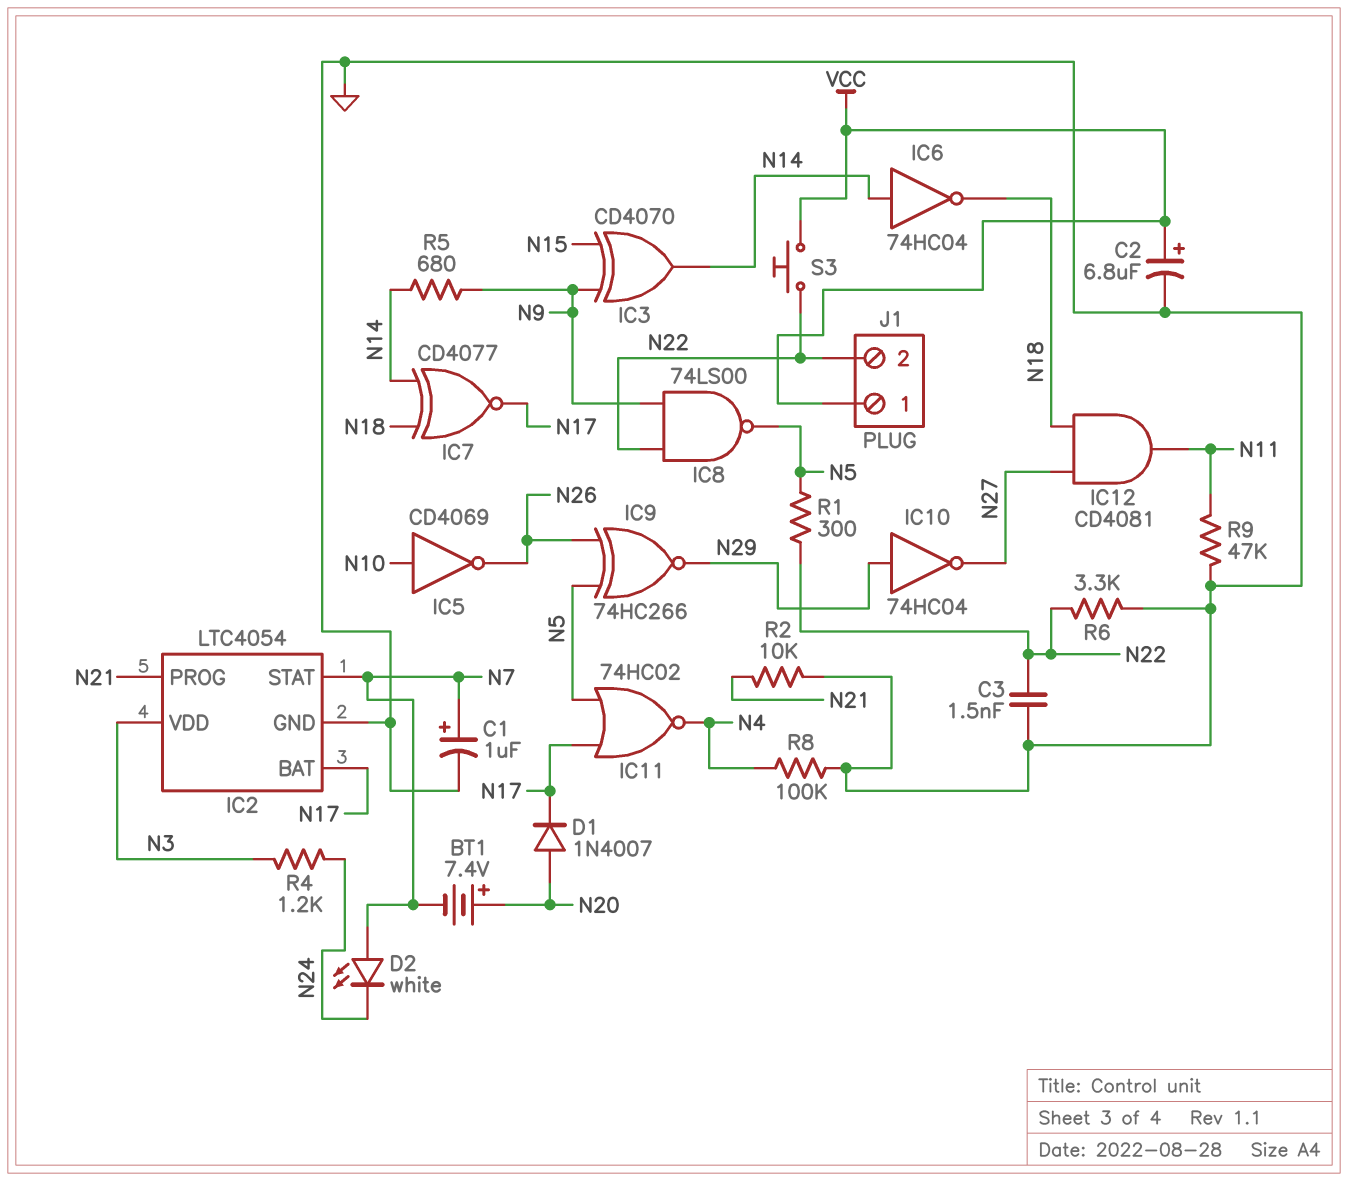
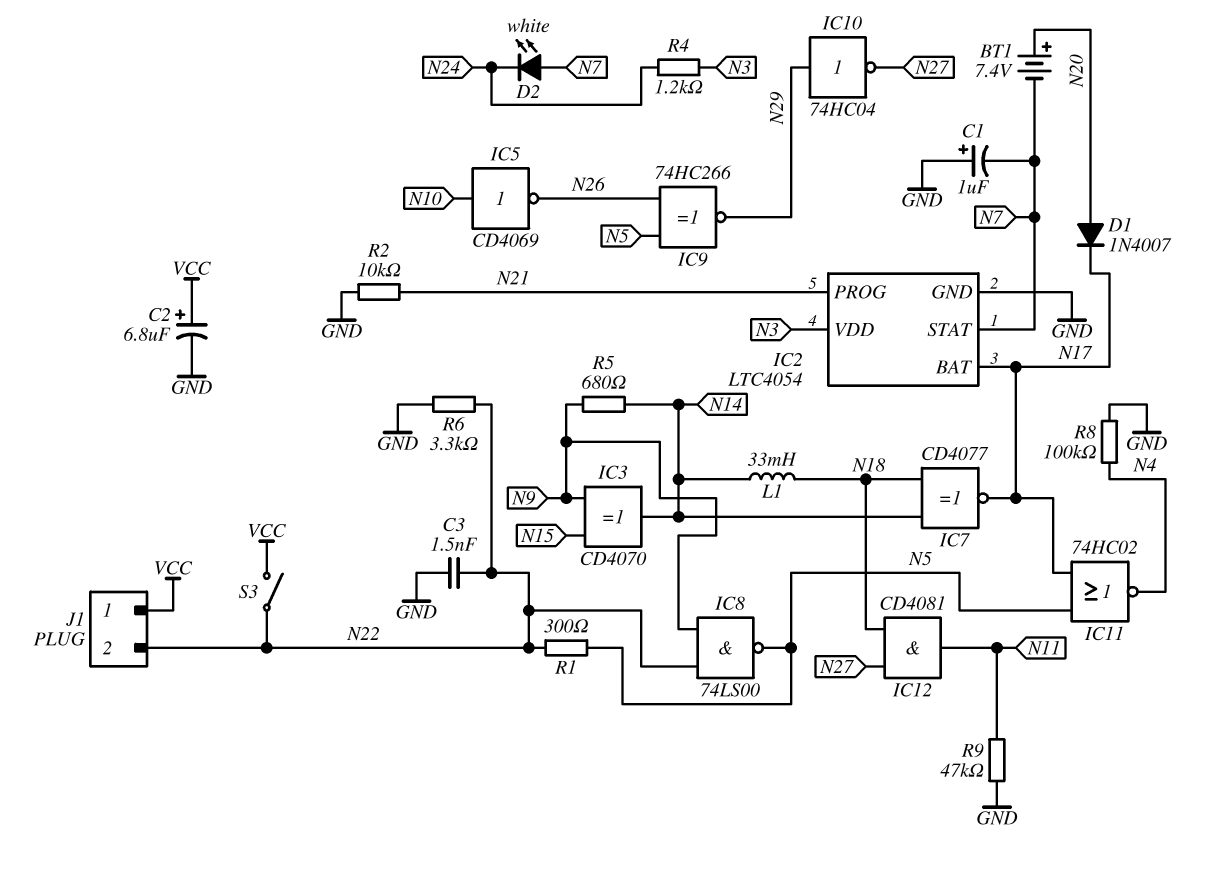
C1: 1uF (plus N7, minus GND) -> 1uF (plus GND, minus N7)
IC6: NOT 74HC04 (in N14, out N18) -> none
L1: none -> 33mH (N14, N18)
S3: button (N22, VCC) -> switch (N22, VCC)

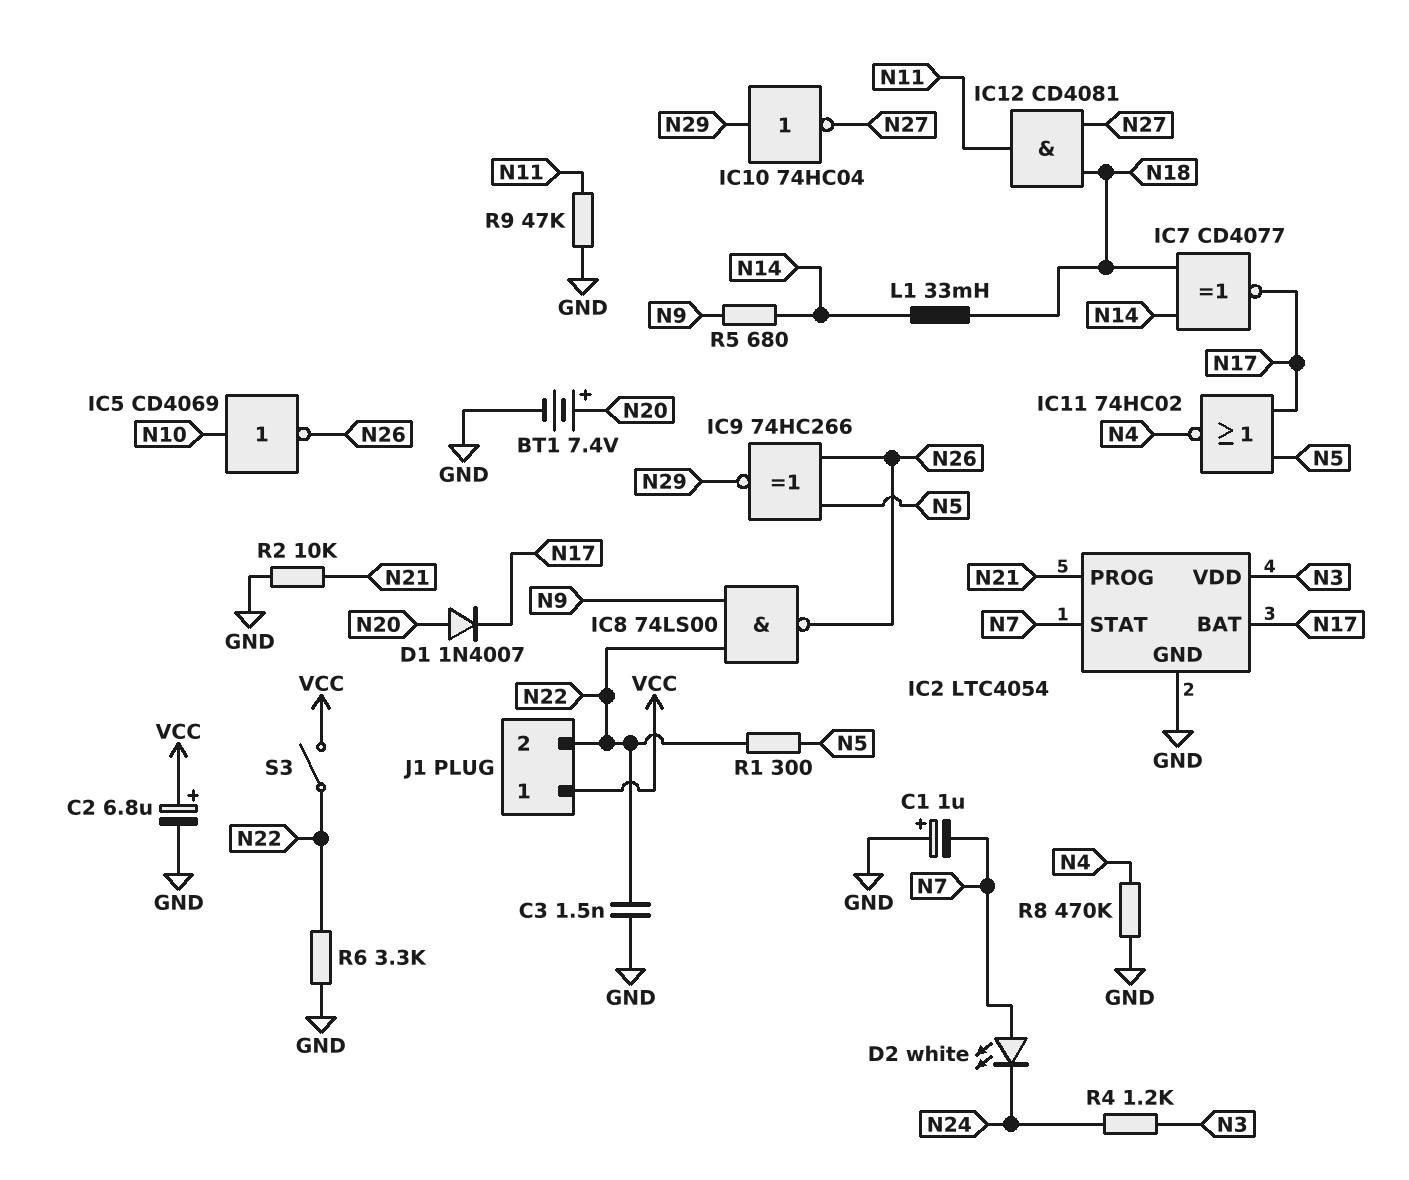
BT1: 7.4V (plus N20, minus N7) -> 7.4V (plus N20, minus GND)
IC3: XOR CD4070 (in N9, in N15, out N14) -> none
IC8: NAND 74LS00 (in N9, in N22, out N5) -> NAND 74LS00 (in N9, in N22, out N26)
R8: 100k (GND, N4) -> 470k (GND, N4)

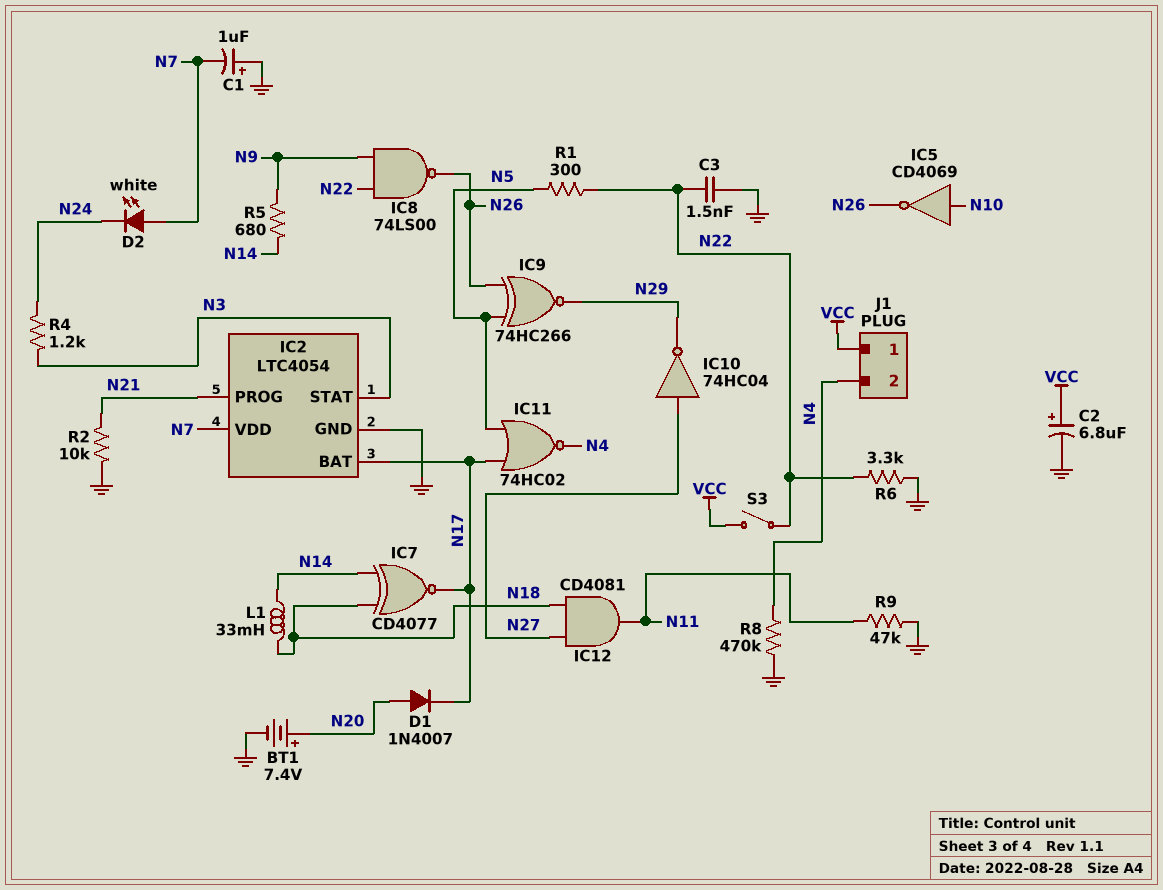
IC2 pin STAT: N7 -> N3
IC2 pin VDD: N3 -> N7
IC10: NOT 74HC04 (in N29, out N27) -> NOT 74HC04 (in N27, out N29)
J1 pin 2: N22 -> N4

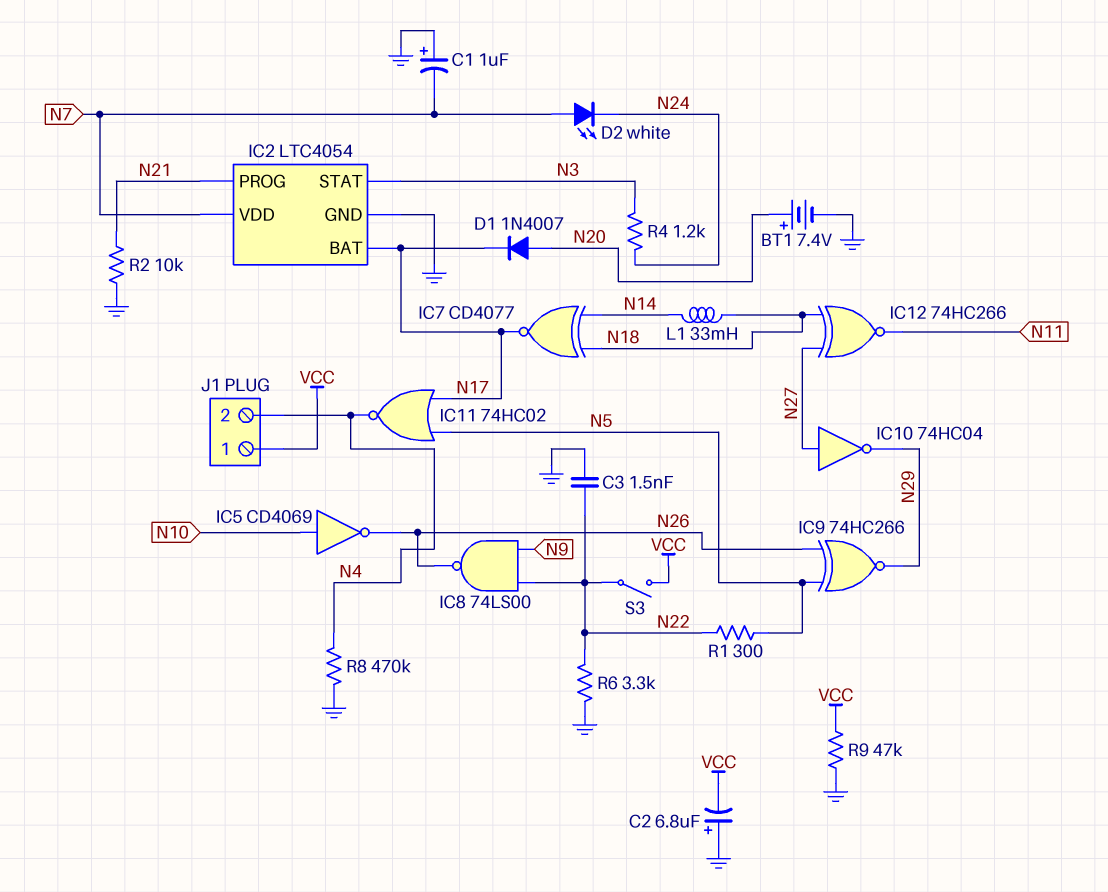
C2: 6.8uF (plus VCC, minus GND) -> 6.8uF (plus GND, minus VCC)
IC12: AND CD4081 (in N18, in N27, out N11) -> XNOR 74HC266 (in N18, in N27, out N11)
R5: 680 (N9, N14) -> none
R9: 47k (GND, N11) -> 47k (GND, VCC)

